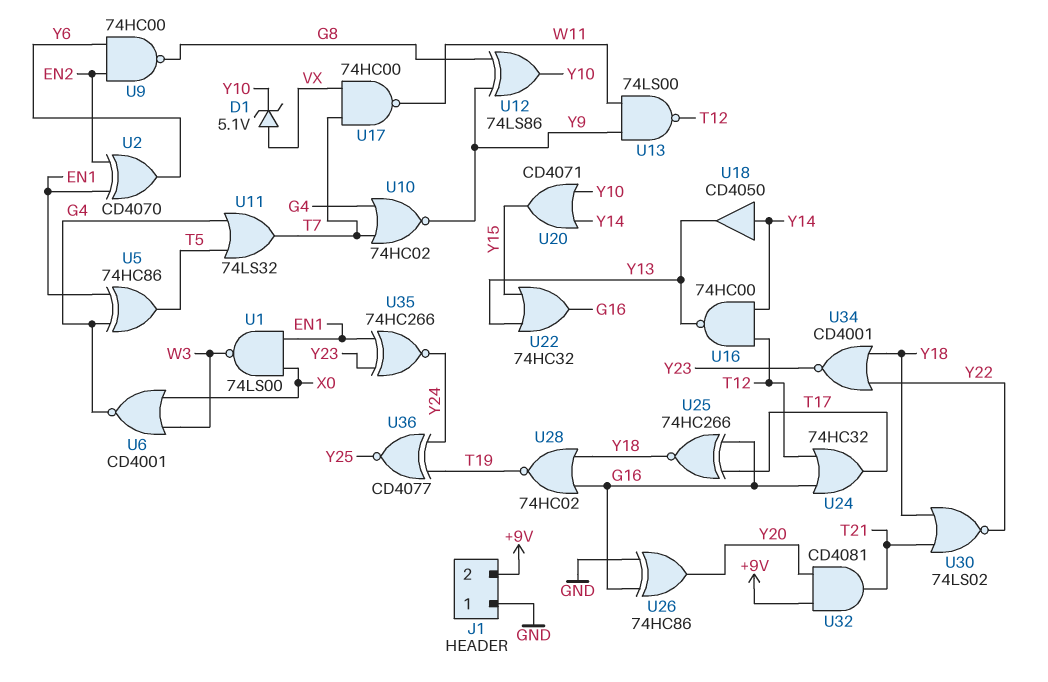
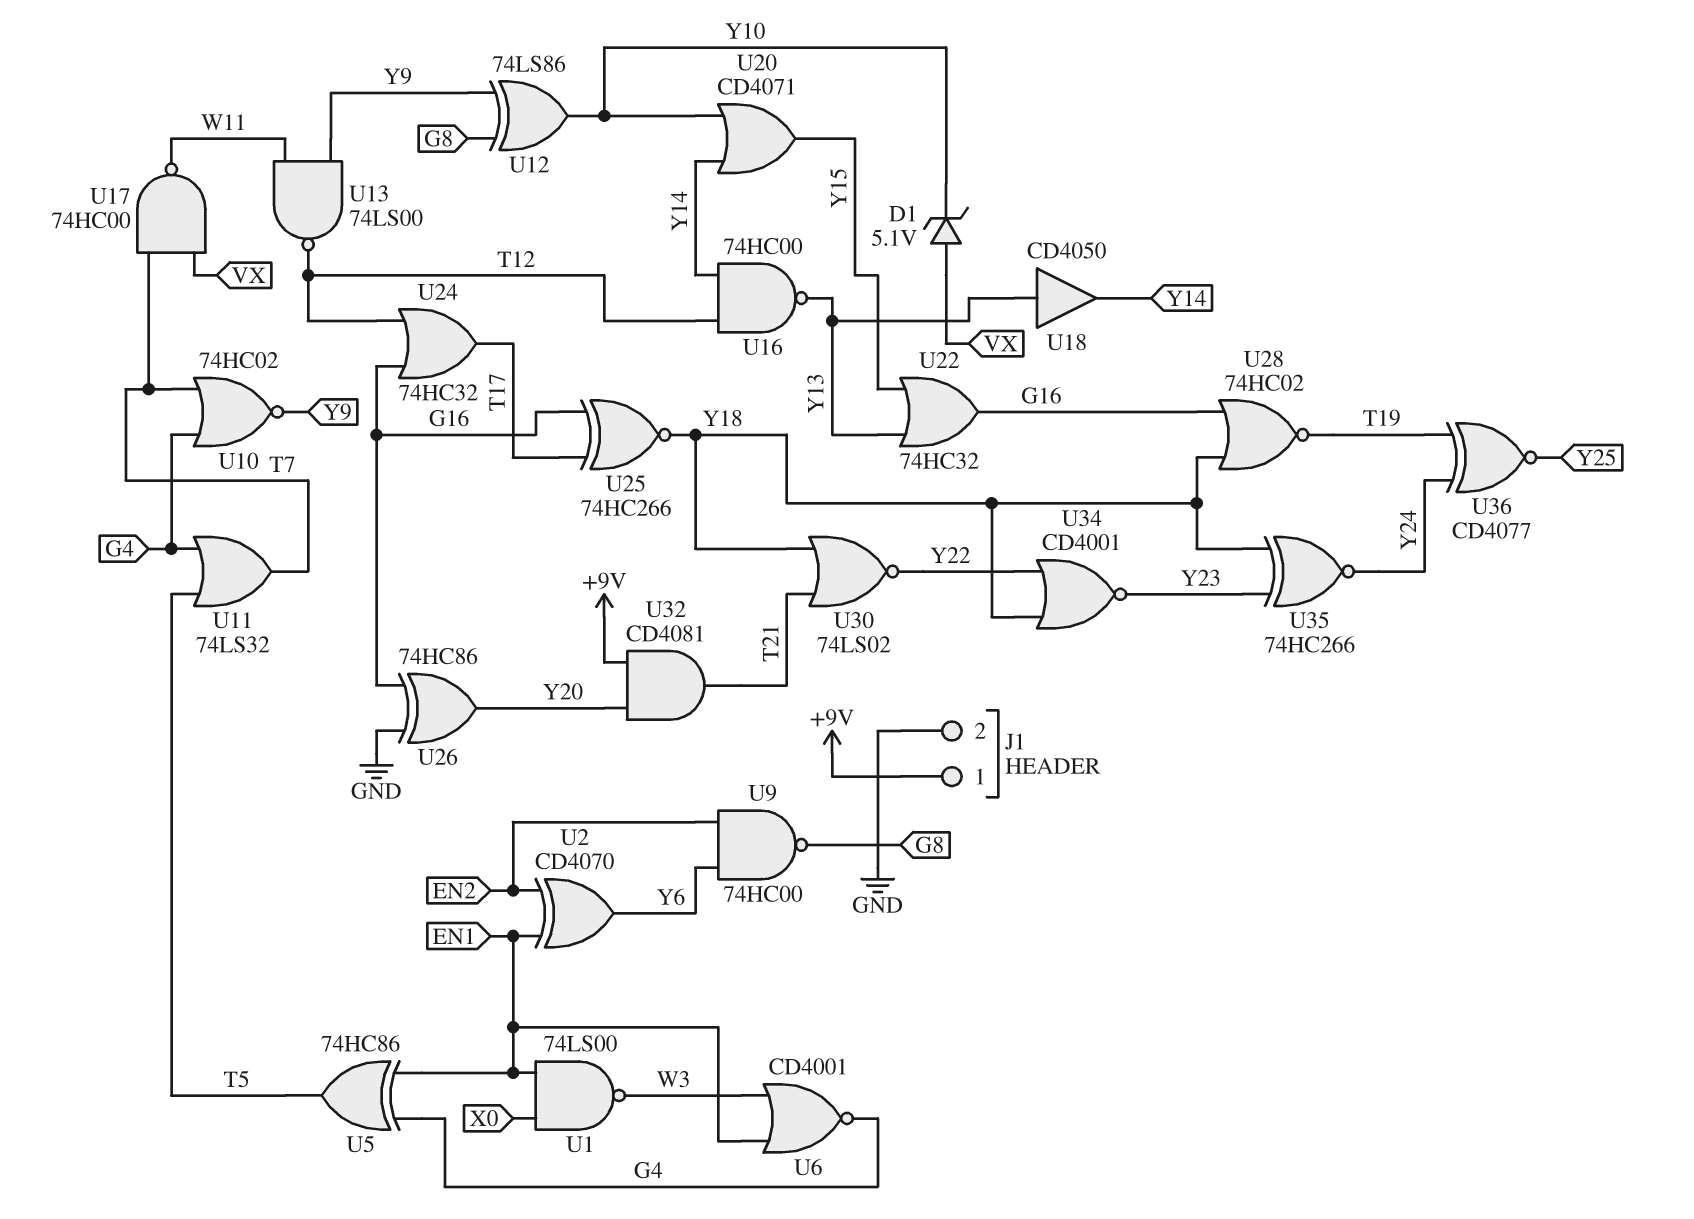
J1 pin 1: GND -> +9V
J1 pin 2: +9V -> GND
U6: NOR CD4001 (in W3, in X0, out G4) -> NOR CD4001 (in EN1, in W3, out G4)
U18: buffer CD4050 (in Y14, out Y13) -> buffer CD4050 (in Y13, out Y14)
U35: XNOR 74HC266 (in EN1, in Y23, out Y24) -> XNOR 74HC266 (in Y18, in Y23, out Y24)

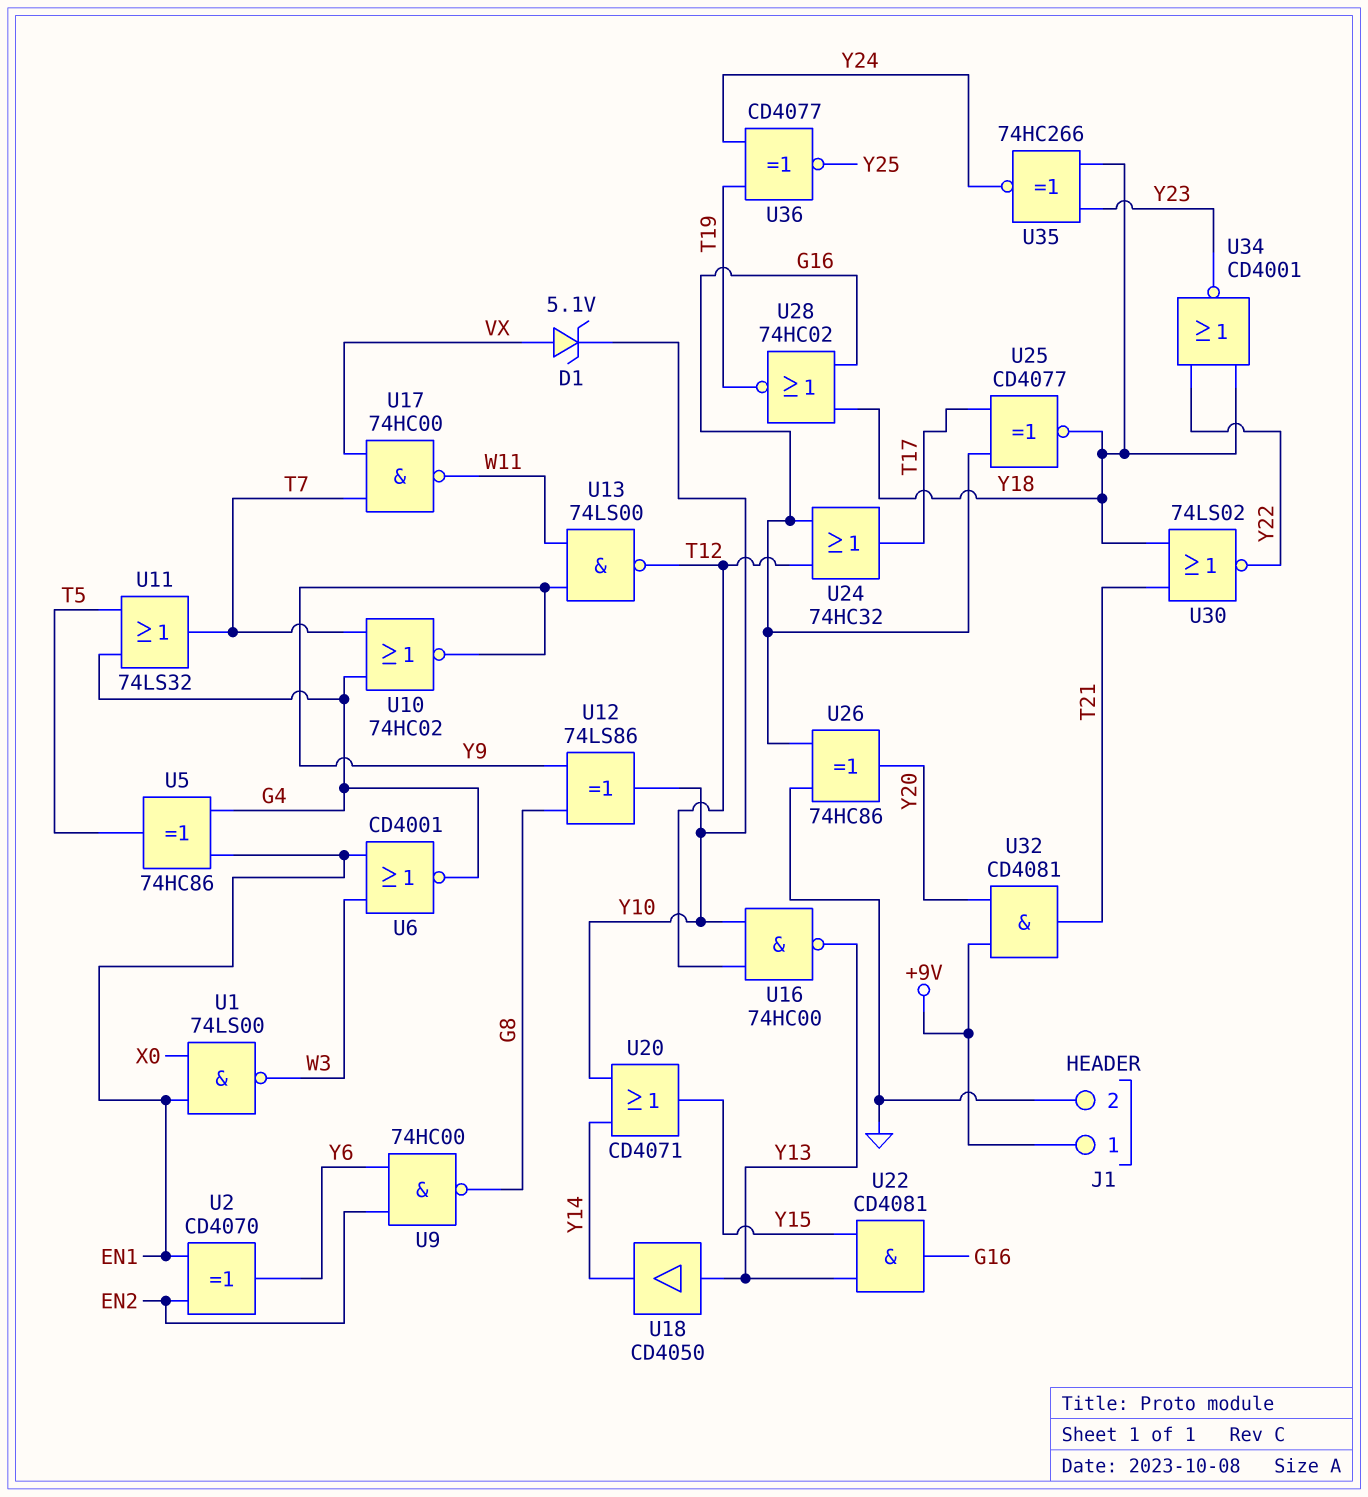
U16: NAND 74HC00 (in T12, in Y14, out Y13) -> NAND 74HC00 (in T12, in Y10, out Y13)
U22: OR 74HC32 (in Y13, in Y15, out G16) -> AND CD4081 (in Y13, in Y15, out G16)
U25: XNOR 74HC266 (in G16, in T17, out Y18) -> XNOR CD4077 (in G16, in T17, out Y18)

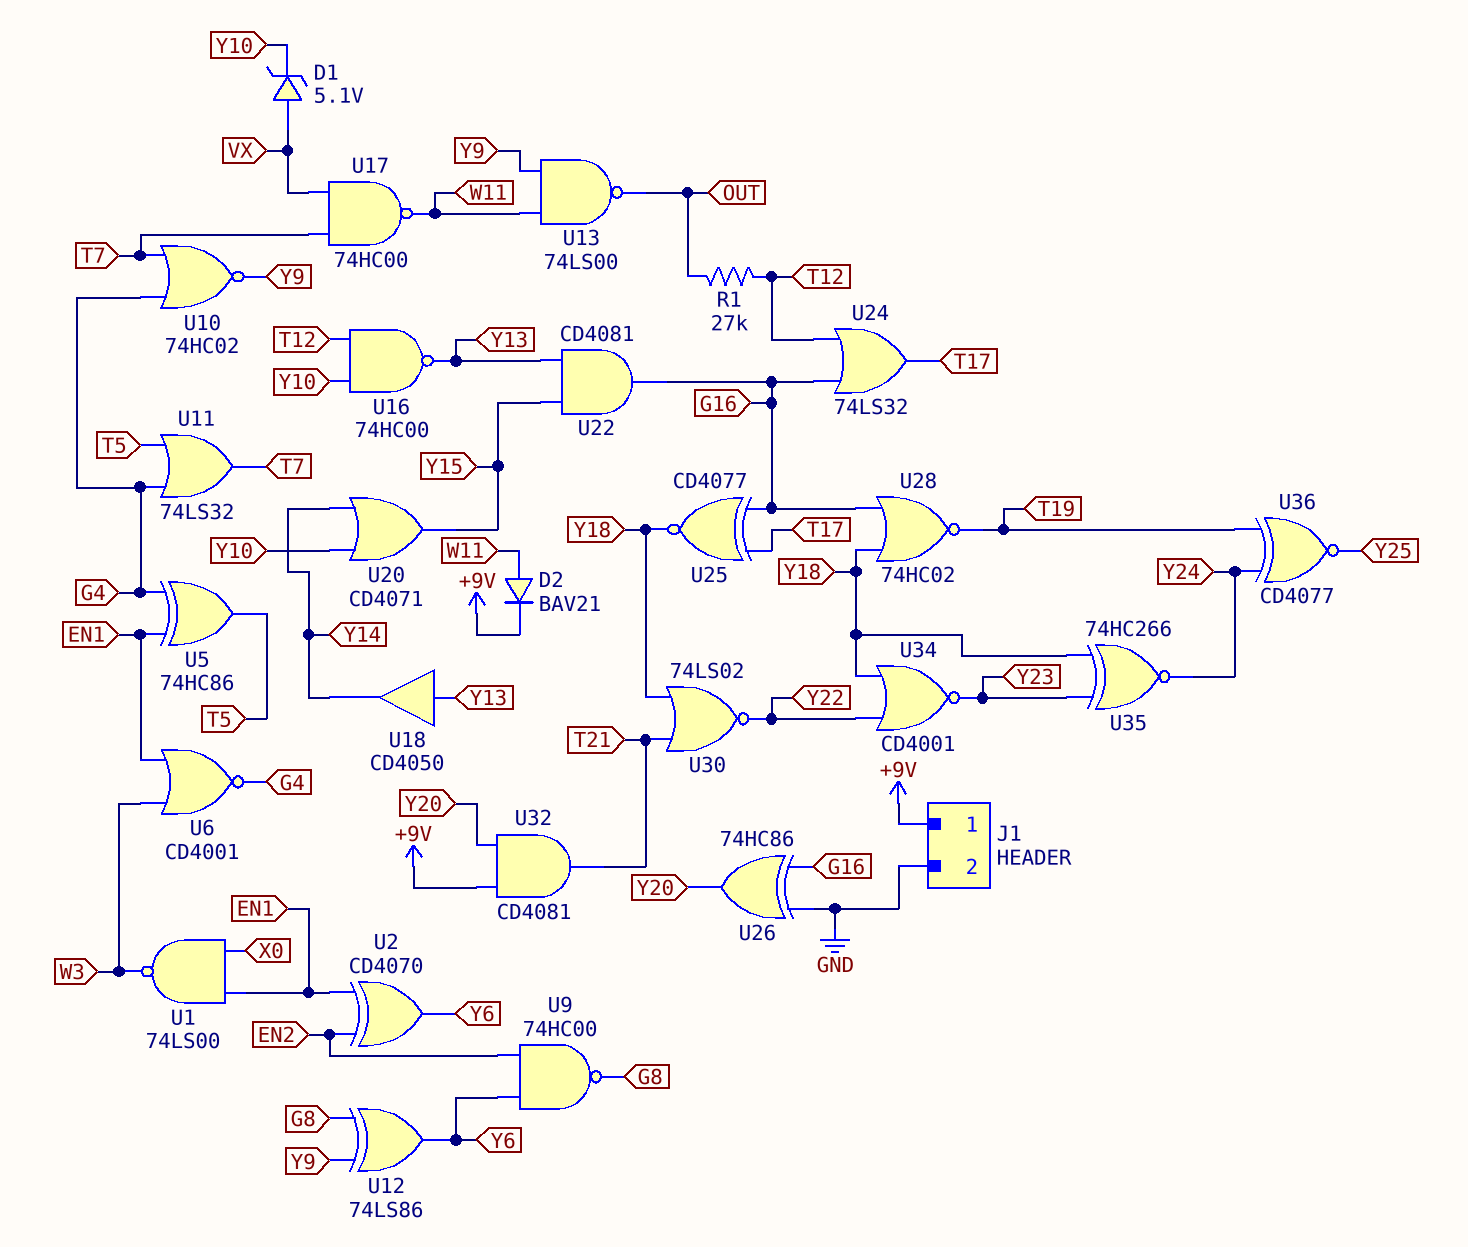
D2: none -> diode BAV21 (A W11, K +9V)
R1: none -> 27k (OUT, T12)
U12: XOR 74LS86 (in G8, in Y9, out Y10) -> XOR 74LS86 (in G8, in Y9, out Y6)
U13: NAND 74LS00 (in W11, in Y9, out T12) -> NAND 74LS00 (in W11, in Y9, out OUT)
U24: OR 74HC32 (in G16, in T12, out T17) -> OR 74LS32 (in G16, in T12, out T17)

